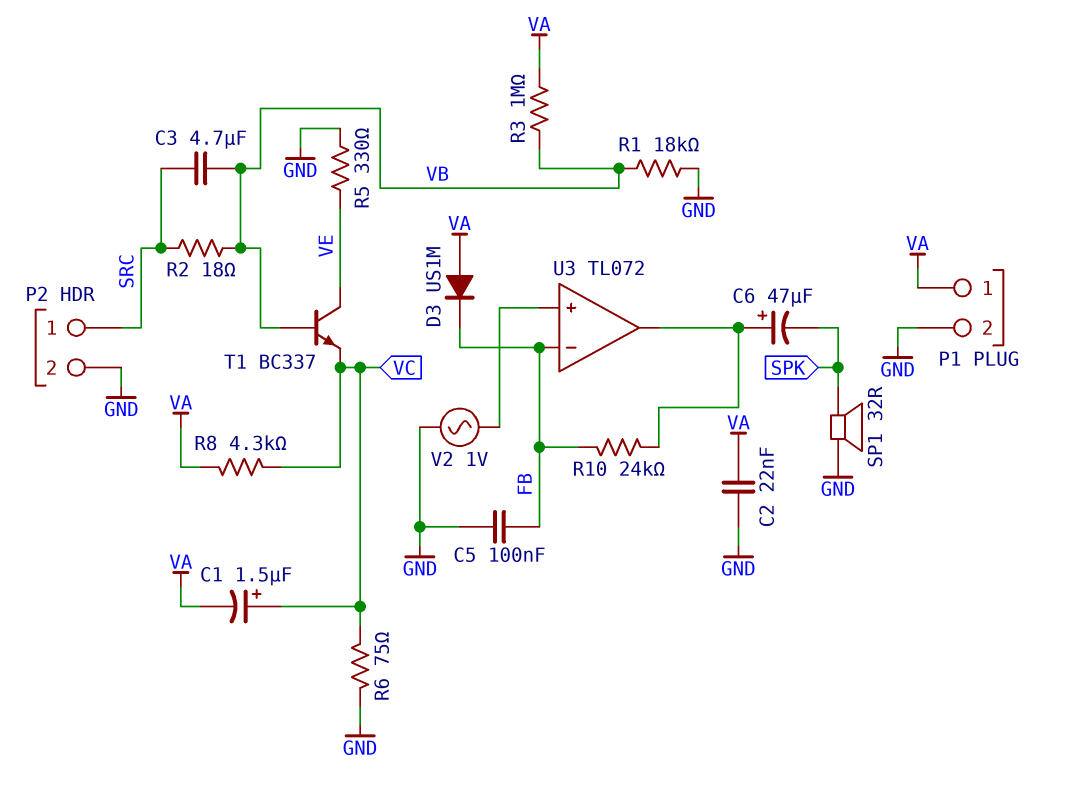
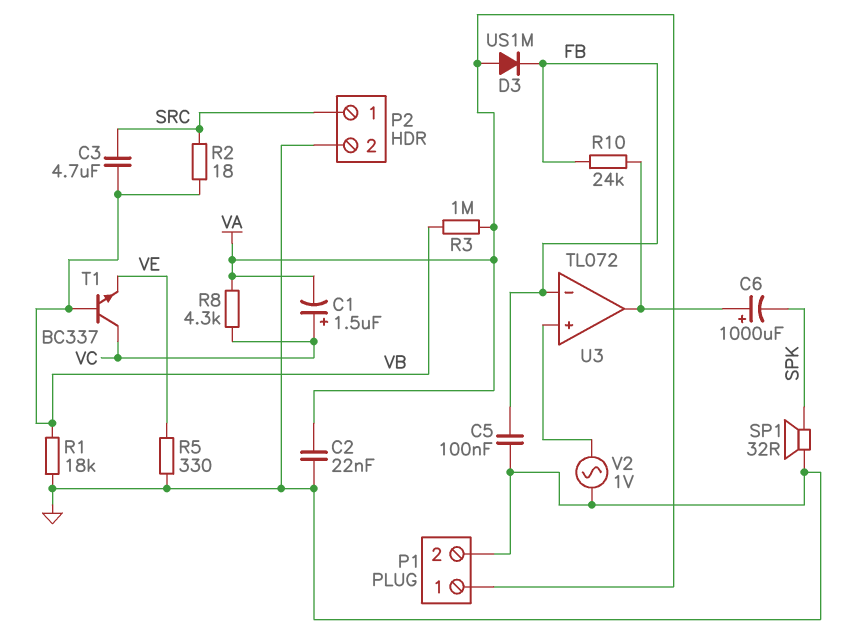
C6: 47uF (plus U3/out, minus SPK) -> 1000uF (plus U3/out, minus SPK)
R6: 75 (GND, VC) -> none
T1: NPN BC337 (B VB, C VE, E VC) -> NPN BC337 (B VB, C VC, E VE)

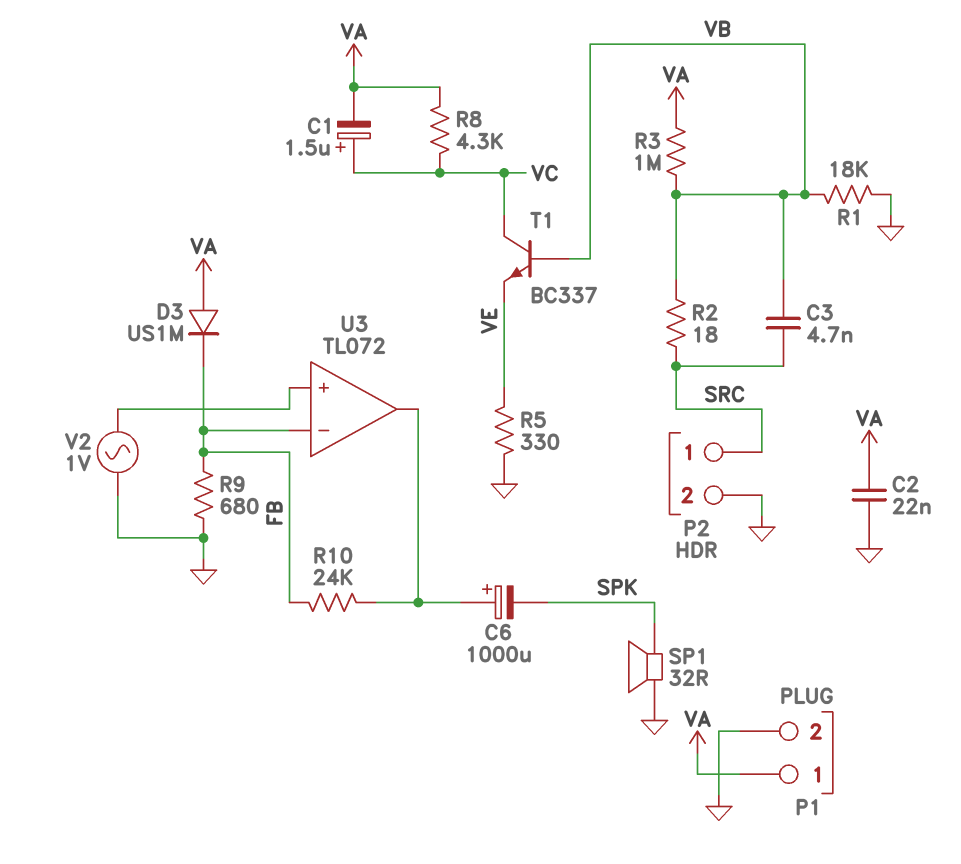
C3: 4.7uF (SRC, VB) -> 4.7nF (SRC, VB)
C5: 100nF (FB, GND) -> none
R9: none -> 680 (FB, GND)

